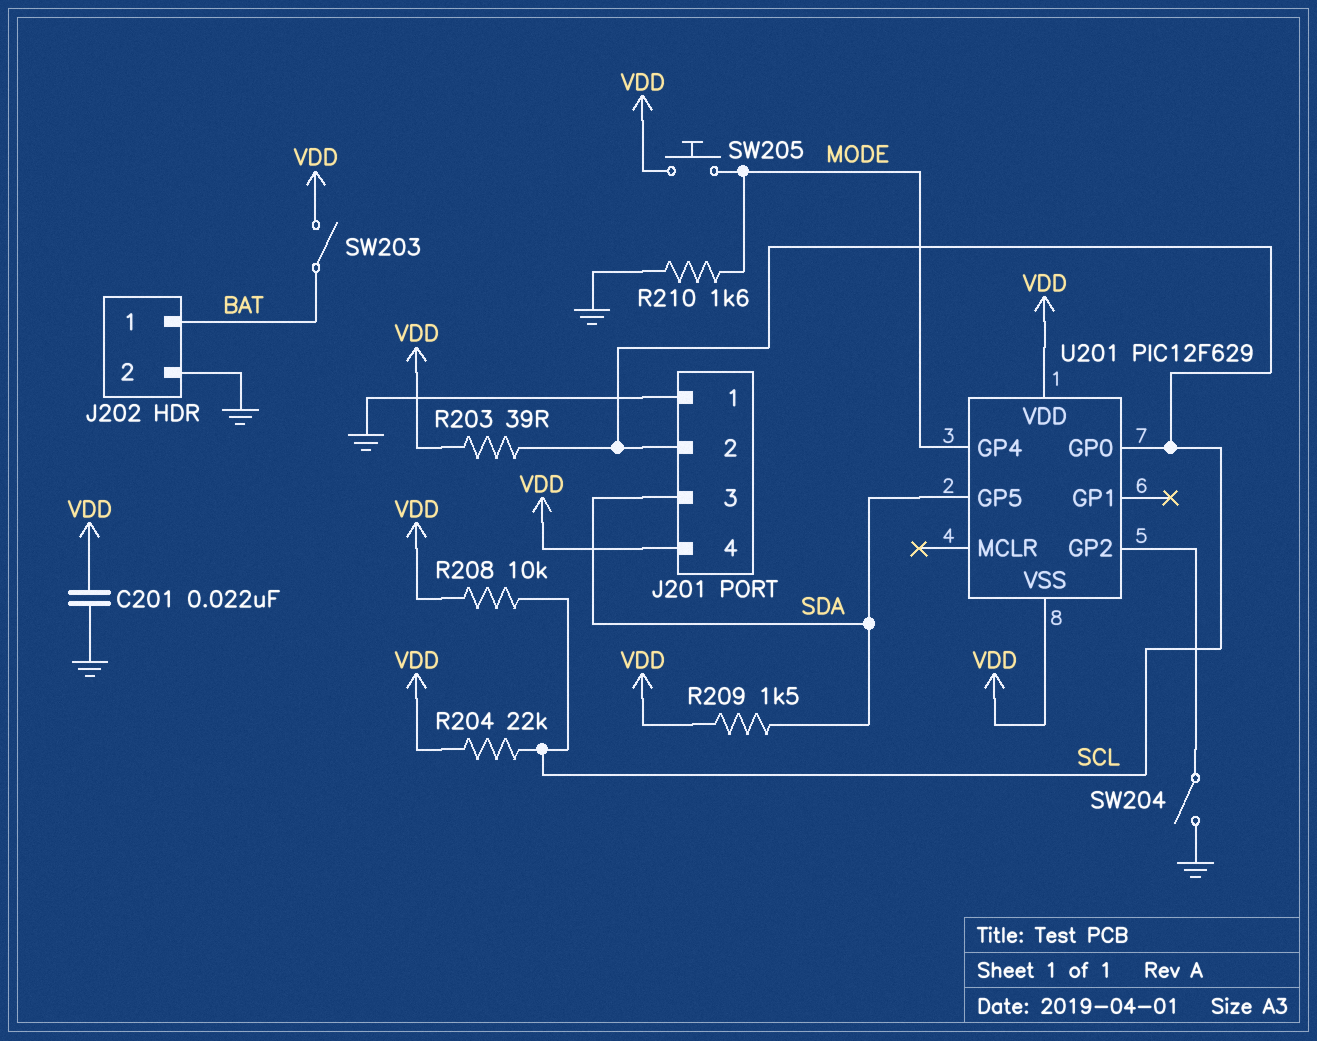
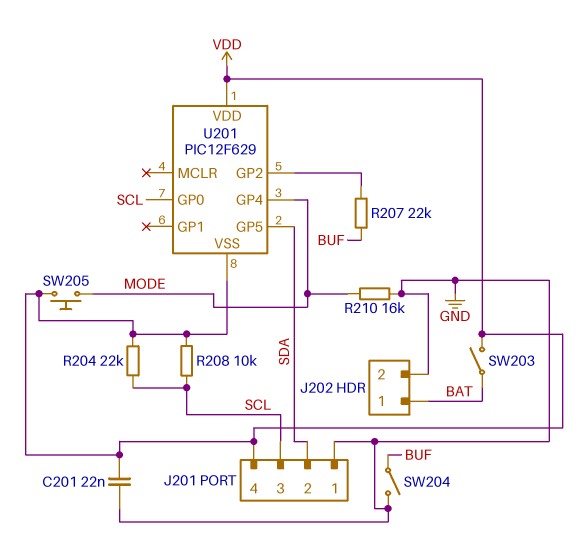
J201 pin 2: SCL -> SDA
J201 pin 3: SDA -> SCL
R203: 39 (SCL, VDD) -> none
R207: none -> 22k (BUF, U201/GP2)
R209: 1.5k (SDA, VDD) -> none
R210: 1.6k (GND, MODE) -> 16k (GND, MODE)
SW204: switch (GND, U201/GP2) -> switch (BUF, GND)

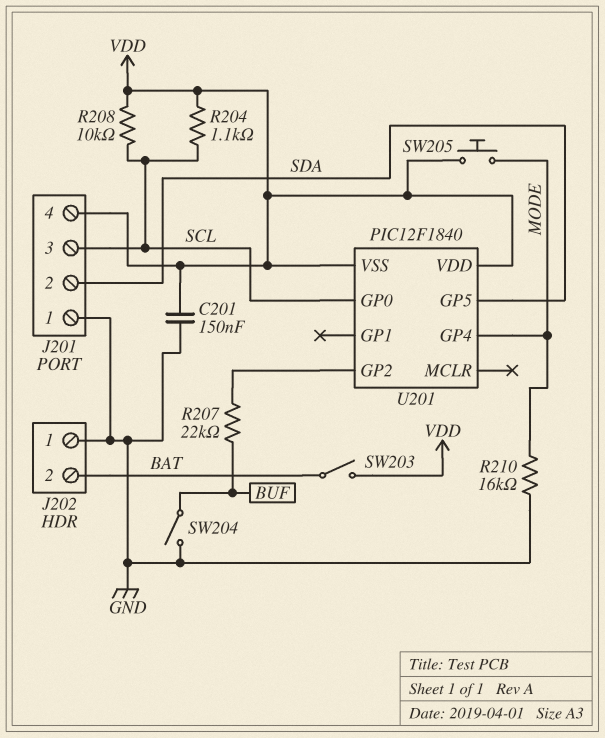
C201: 22nF (GND, VDD) -> 150nF (GND, VDD)
J202 pin 1: BAT -> GND
J202 pin 2: GND -> BAT
R204: 22k (SCL, VDD) -> 1.1k (SCL, VDD)
U201: PIC12F629 -> PIC12F1840

